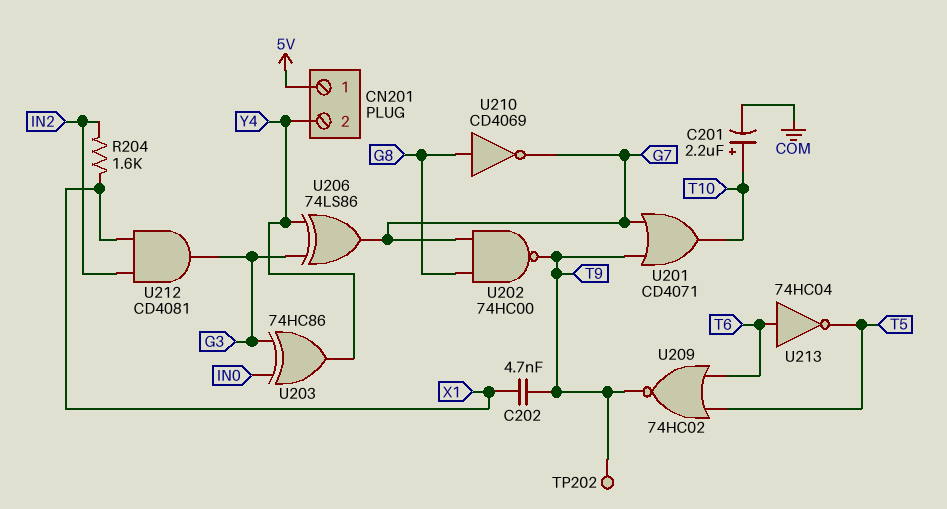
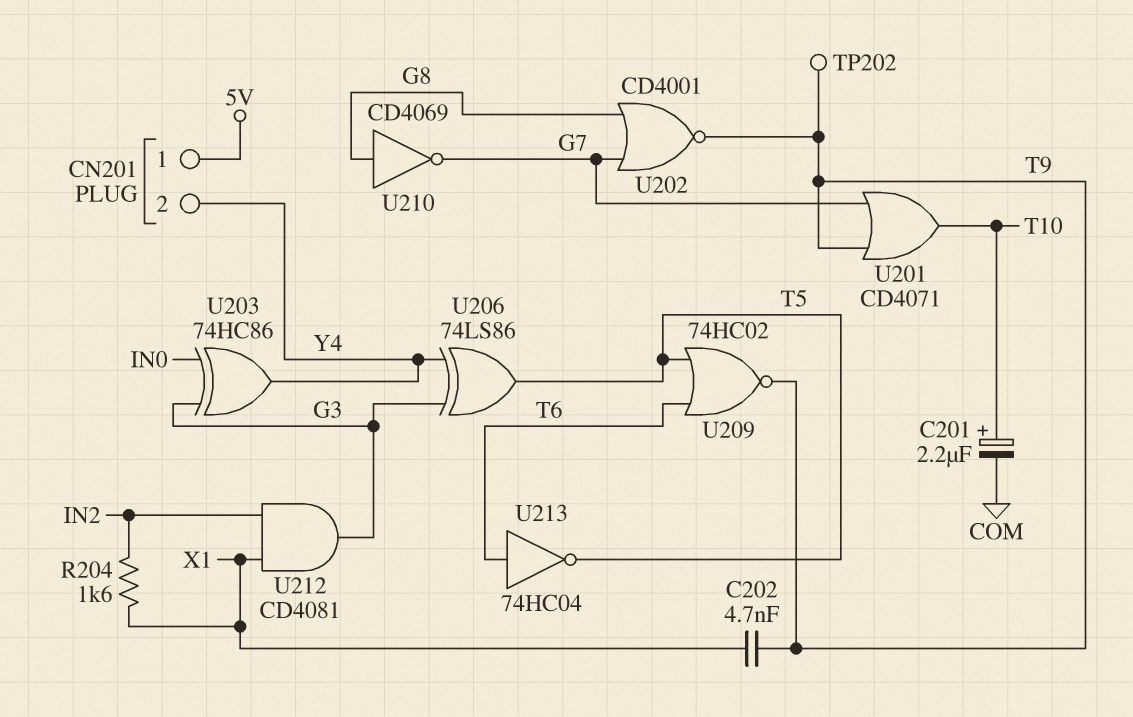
U202: NAND 74HC00 (in G7, in G8, out T9) -> NOR CD4001 (in G7, in G8, out T9)
U206: XOR 74LS86 (in G3, in Y4, out G7) -> XOR 74LS86 (in G3, in Y4, out T5)

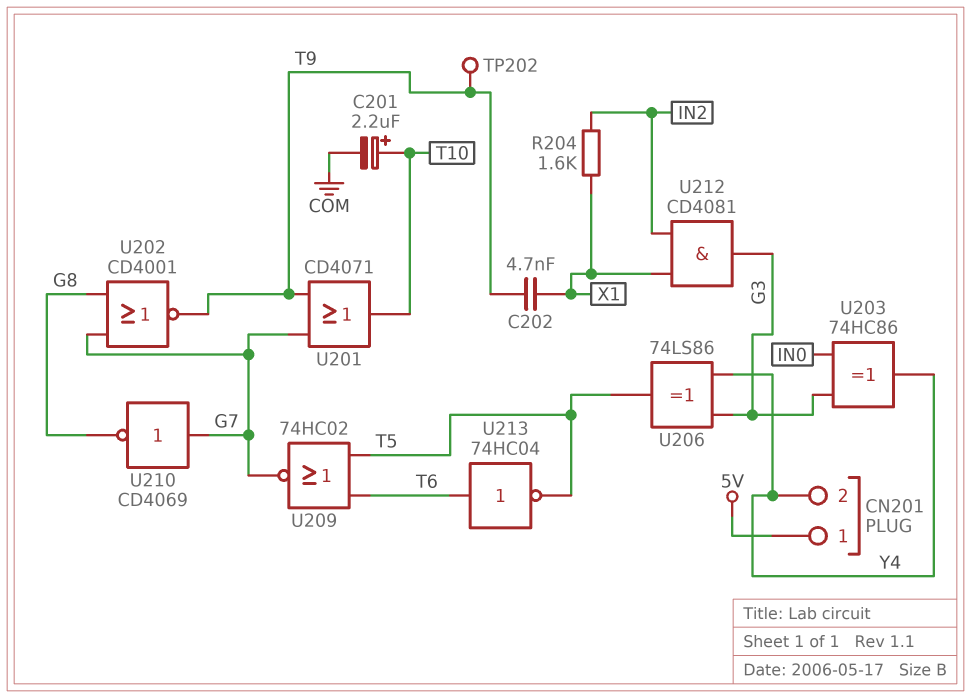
U209: NOR 74HC02 (in T5, in T6, out T9) -> NOR 74HC02 (in T5, in T6, out G7)
U210: NOT CD4069 (in G8, out G7) -> NOT CD4069 (in G7, out G8)

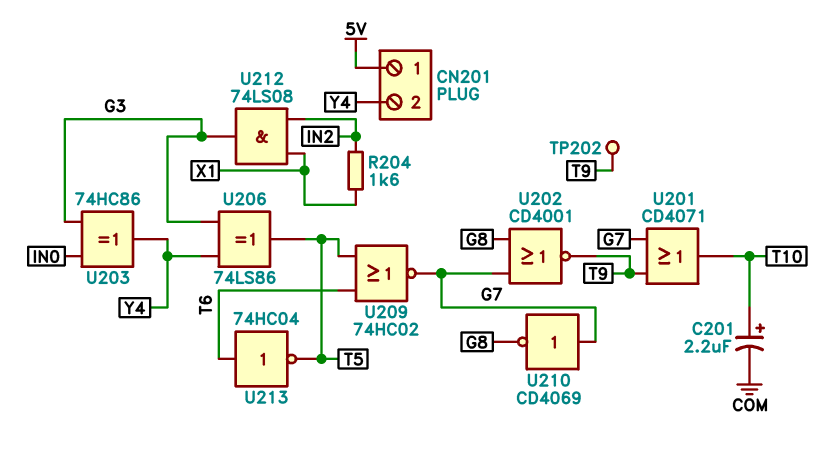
C202: 4.7nF (T9, X1) -> none
U212: AND CD4081 (in IN2, in X1, out G3) -> AND 74LS08 (in IN2, in X1, out G3)

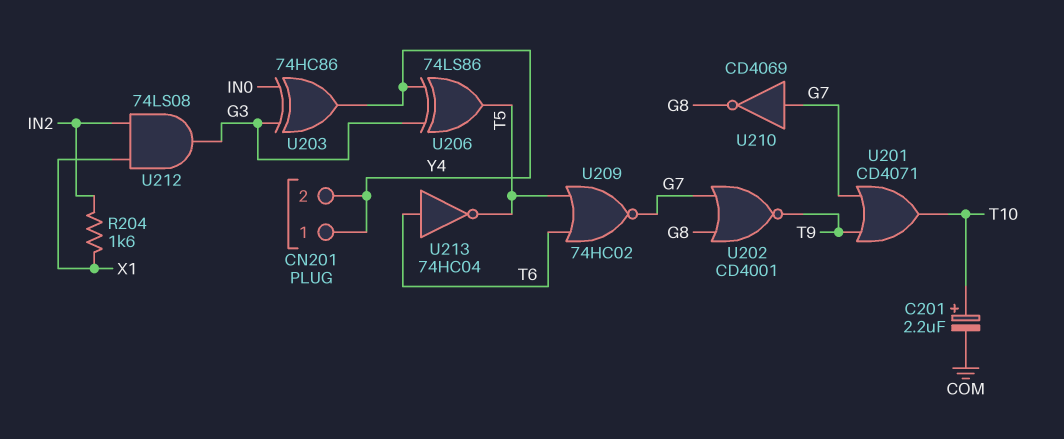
CN201 pin 1: 5V -> Y4
TP202: test point (T9) -> none

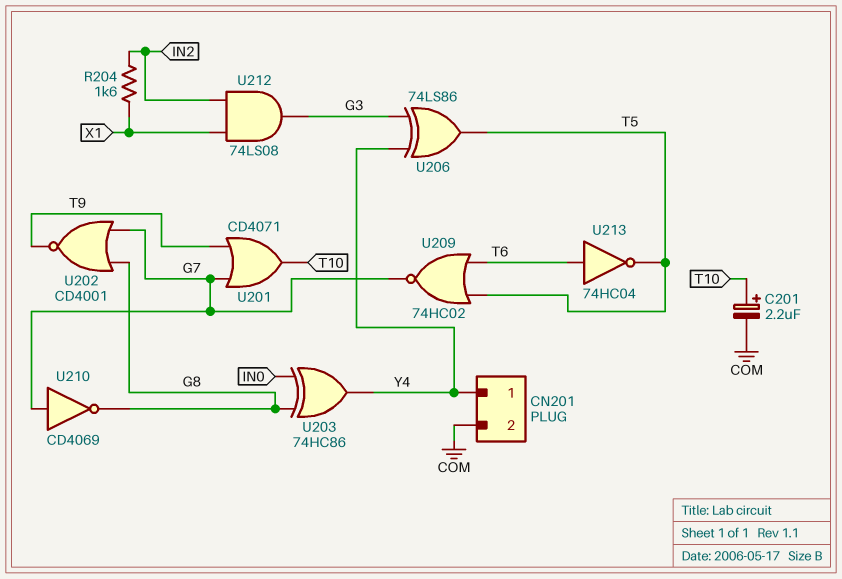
CN201 pin 2: Y4 -> COM
U203: XOR 74HC86 (in G3, in IN0, out Y4) -> XOR 74HC86 (in G8, in IN0, out Y4)

